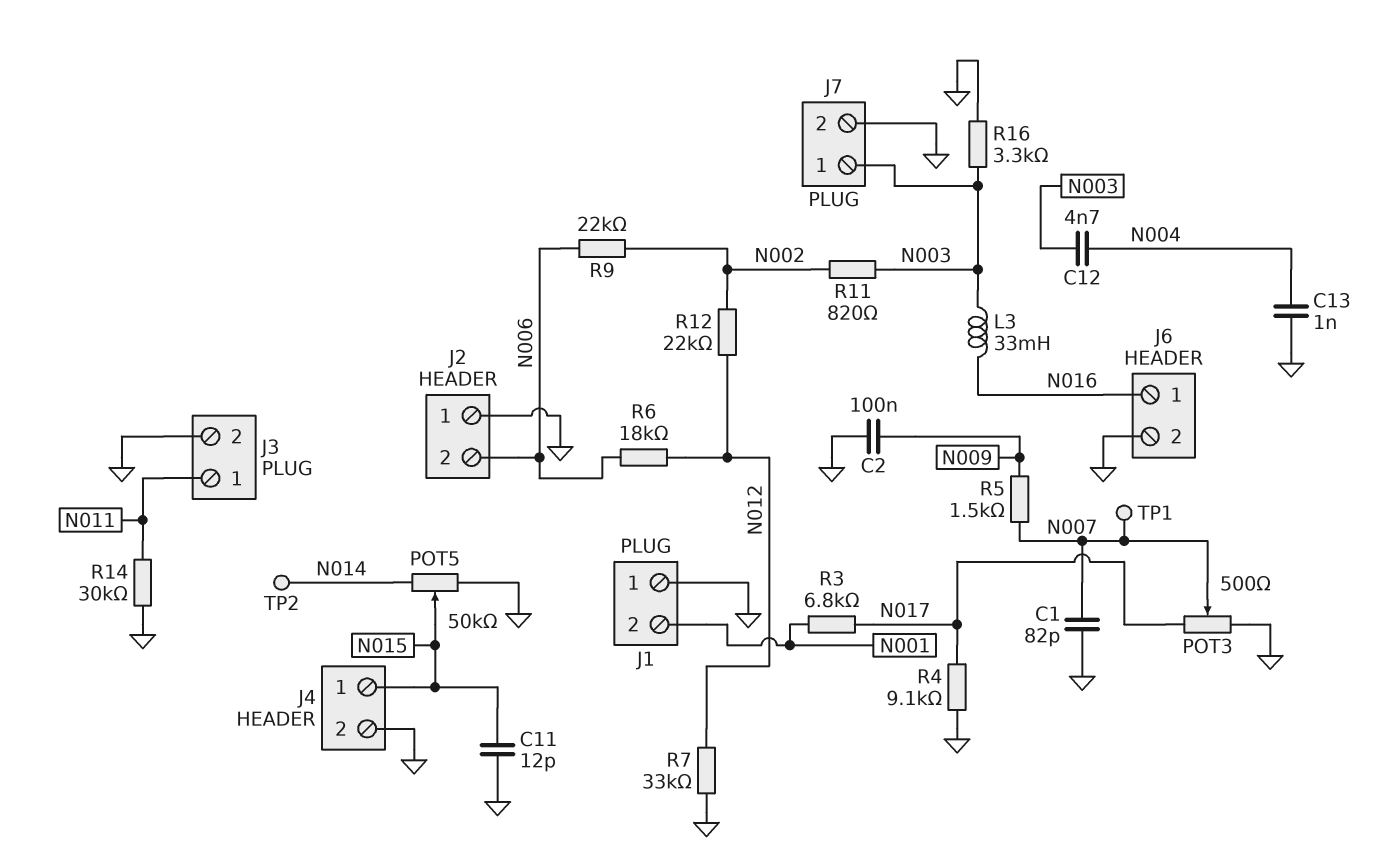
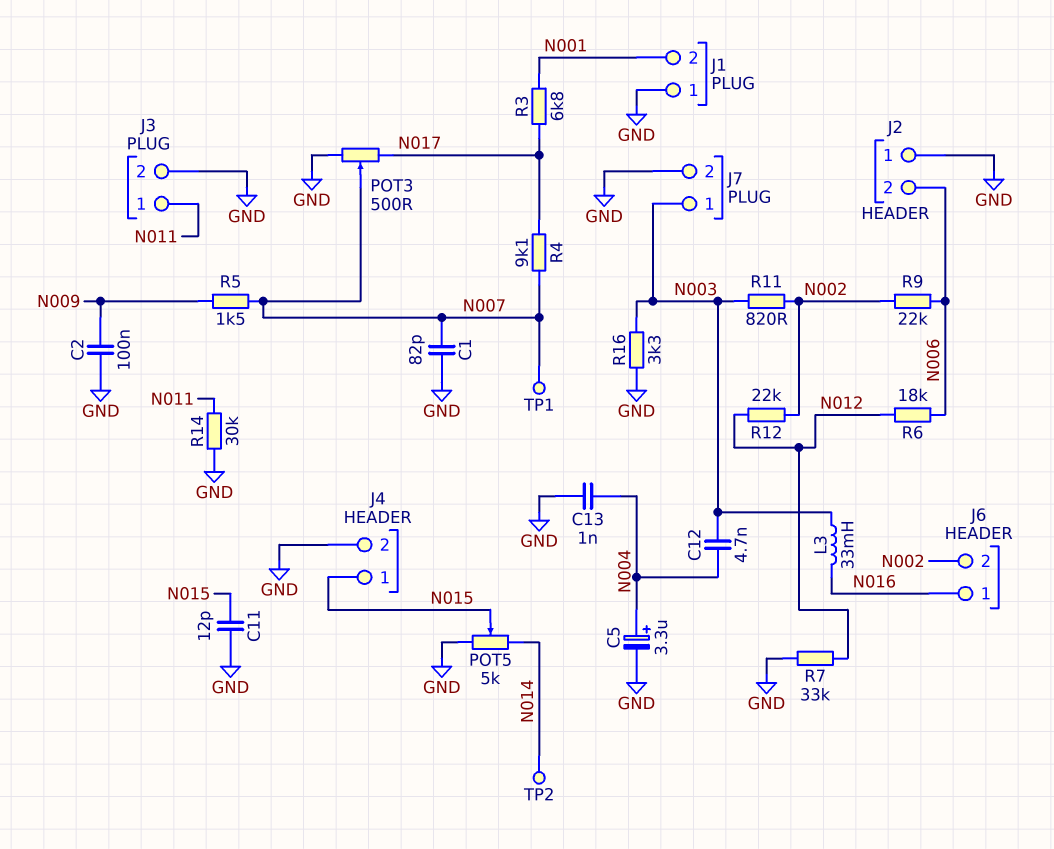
C5: none -> 3.3uF (plus N004, minus GND)
J6 pin 2: GND -> N002
POT5: 50k (GND, N014, wiper N015) -> 5k (GND, N014, wiper N015)
R4: 9.1k (GND, N017) -> 9.1k (N007, N017)

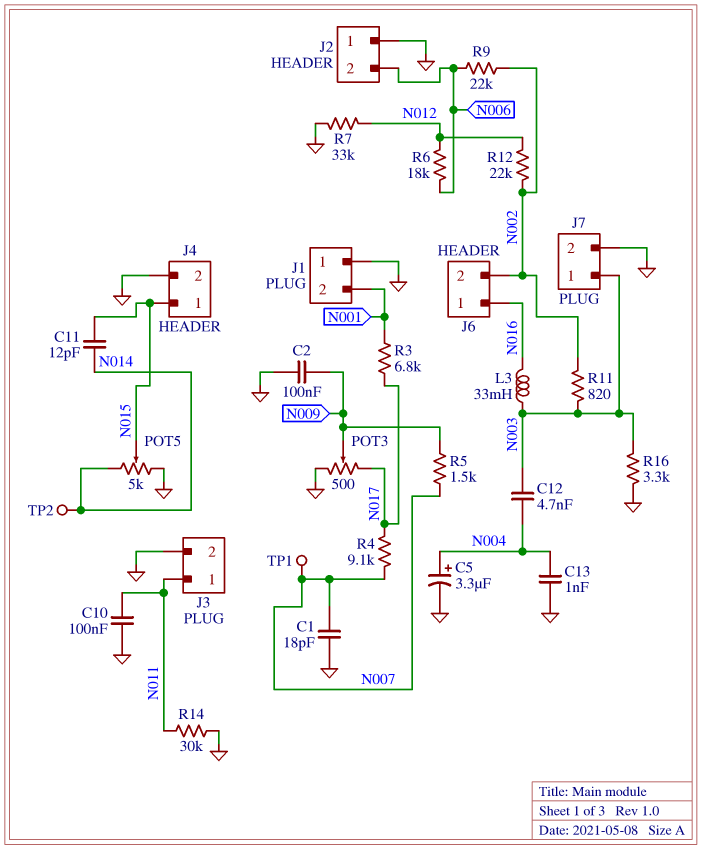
C1: 82pF (GND, N007) -> 18pF (GND, N007)
C10: none -> 100nF (GND, N011)
C11: 12pF (GND, N015) -> 12pF (N014, N015)
POT3: 500 (GND, N017, wiper N007) -> 500 (GND, N017, wiper N009)

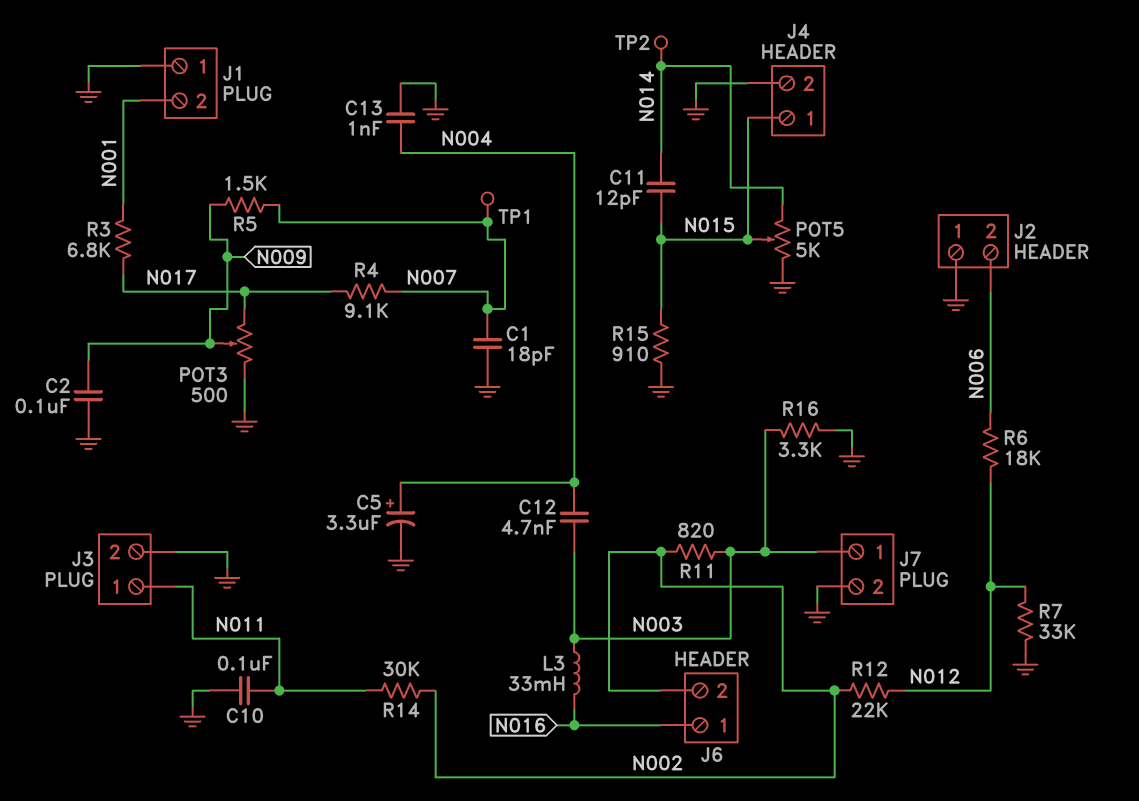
R9: 22k (N002, N006) -> none
R14: 30k (GND, N011) -> 30k (N002, N011)
R15: none -> 910 (GND, N015)

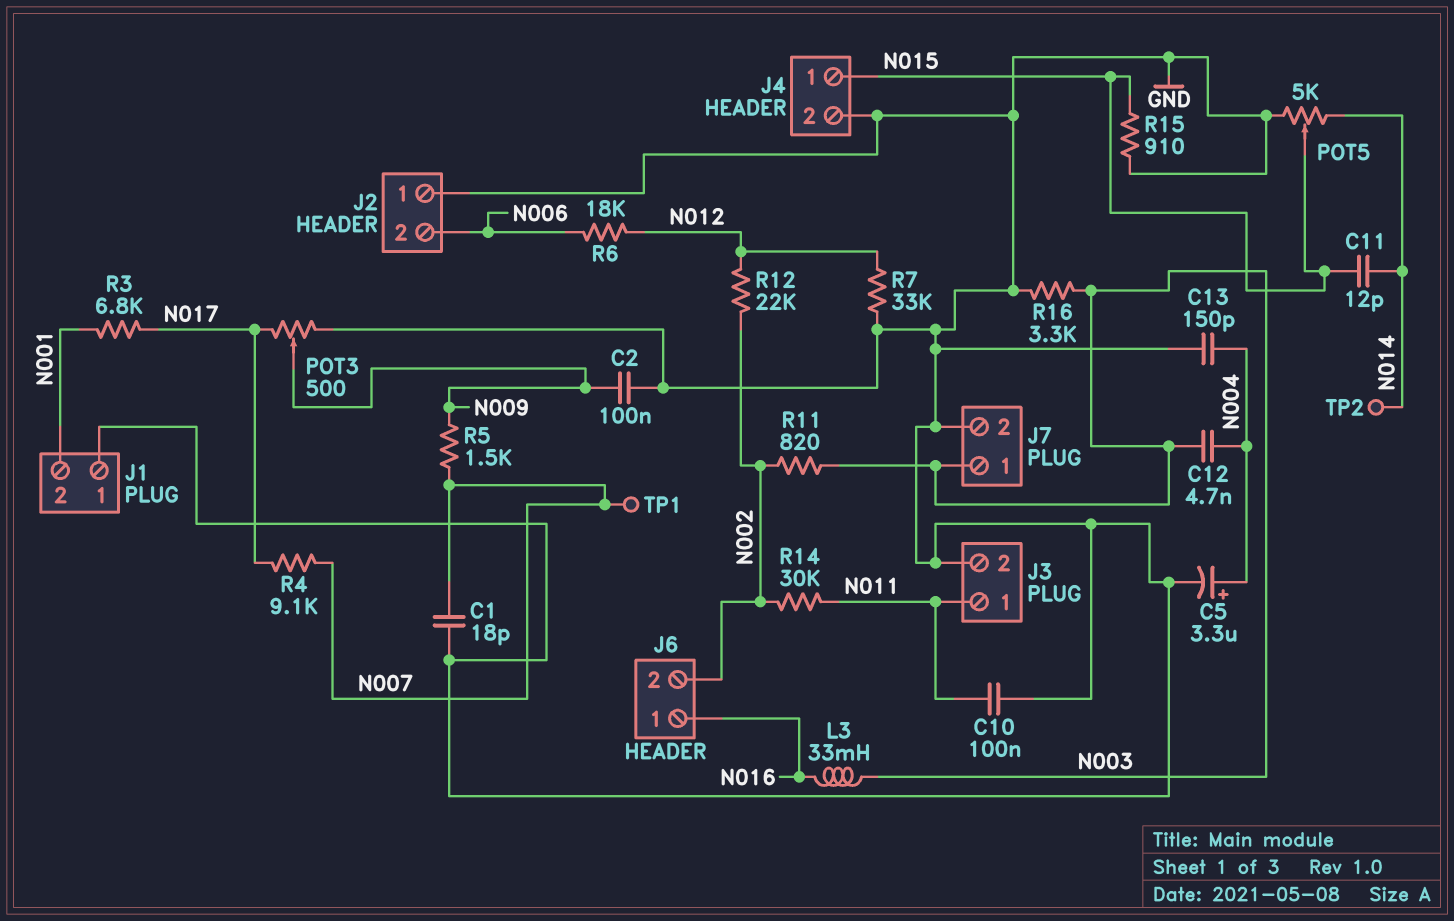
C13: 1nF (GND, N004) -> 150pF (GND, N004)

